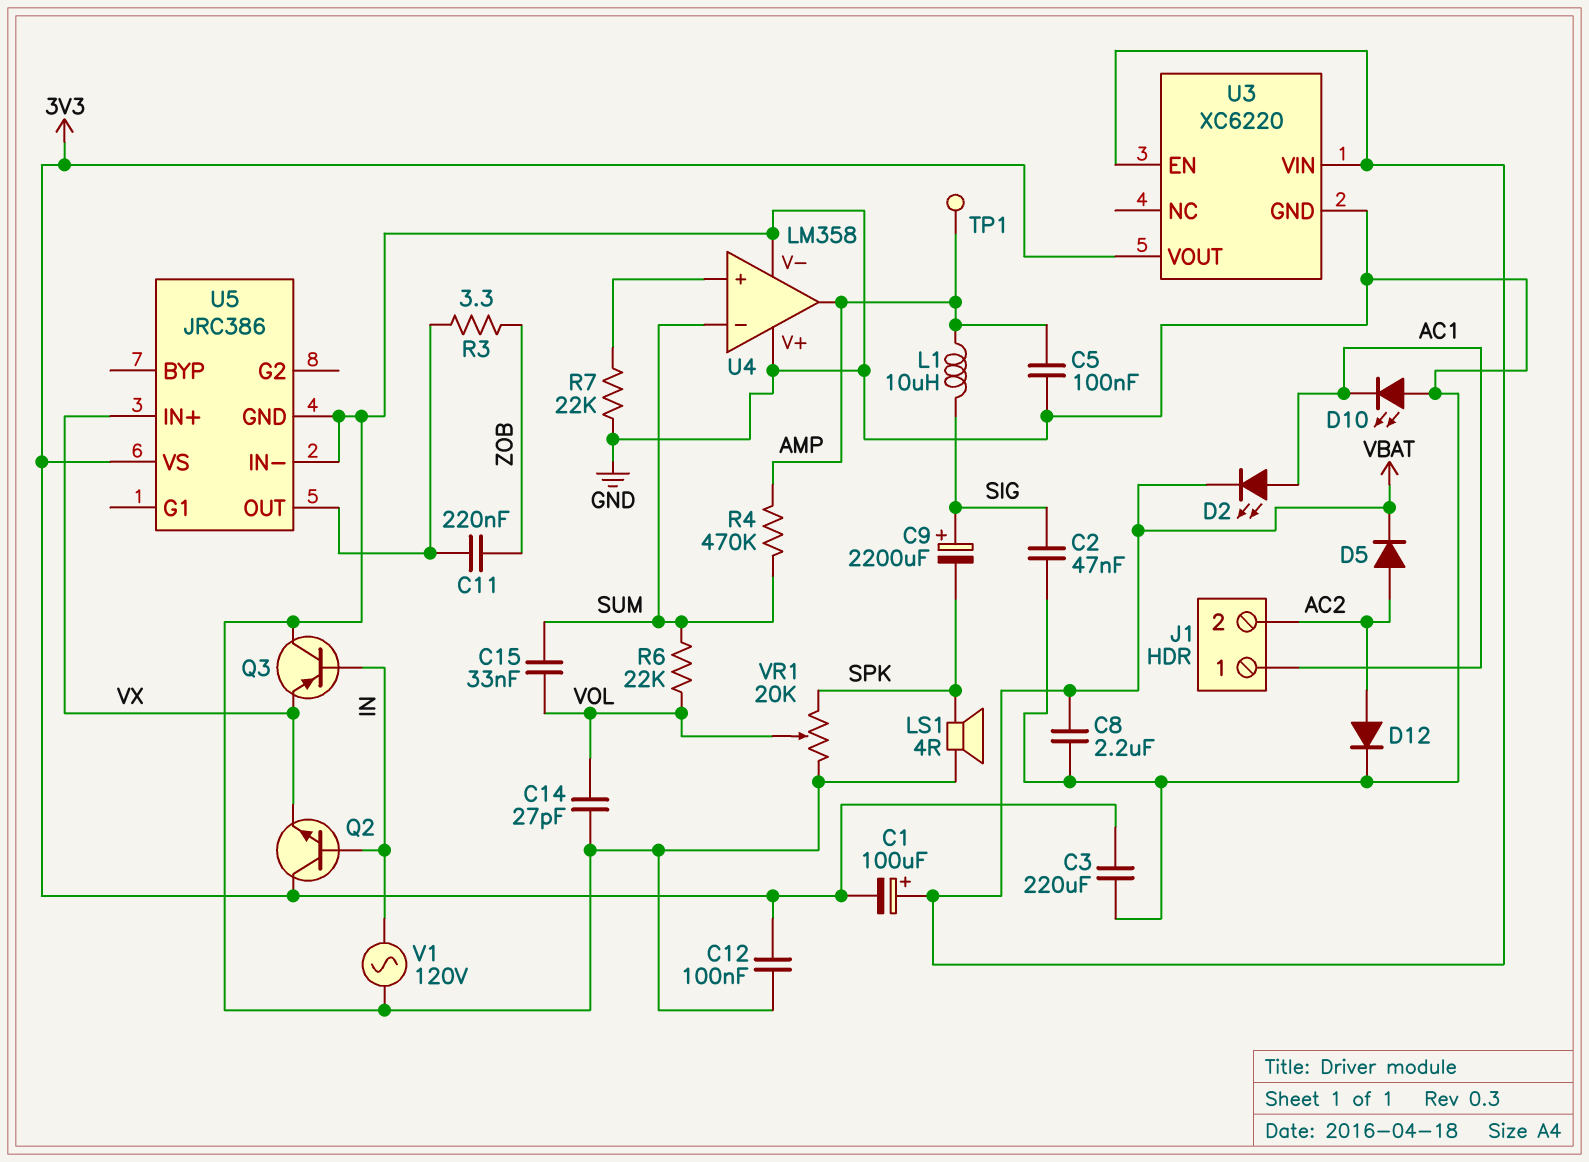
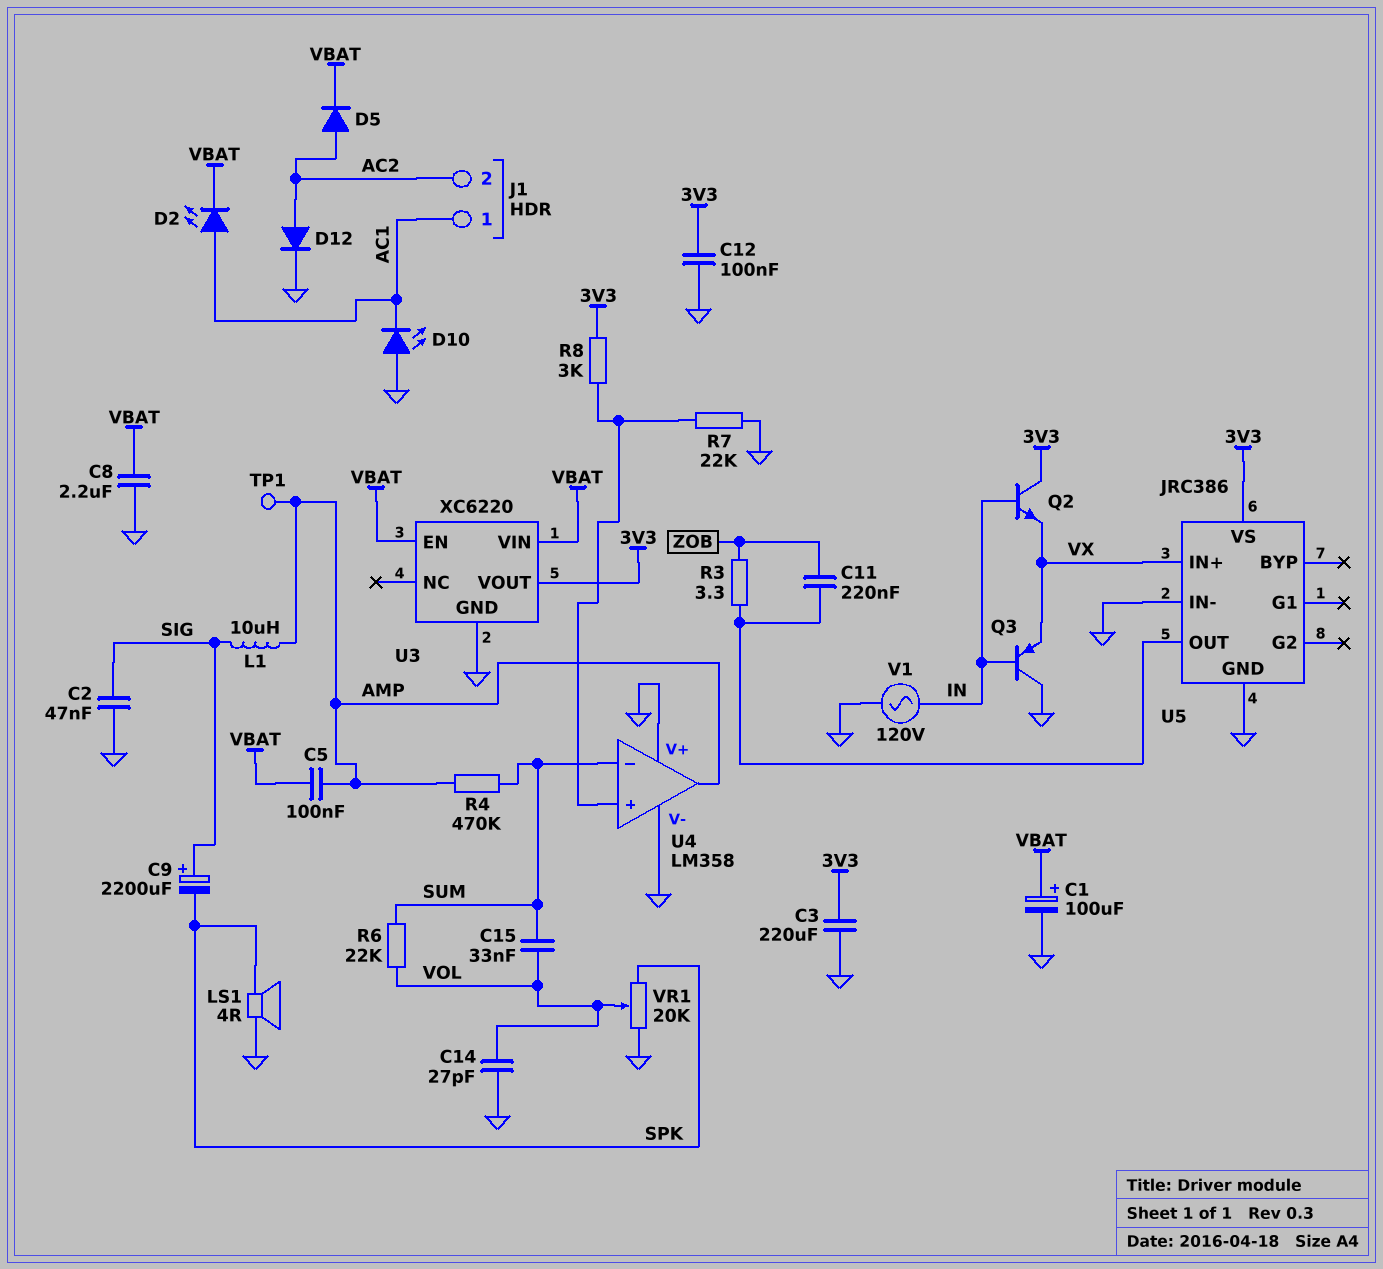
C1: 100uF (plus VBAT, minus 3V3) -> 100uF (plus VBAT, minus GND)
C5: 100nF (AMP, GND) -> 100nF (AMP, VBAT)
R8: none -> 3k (3V3, U4/in+)

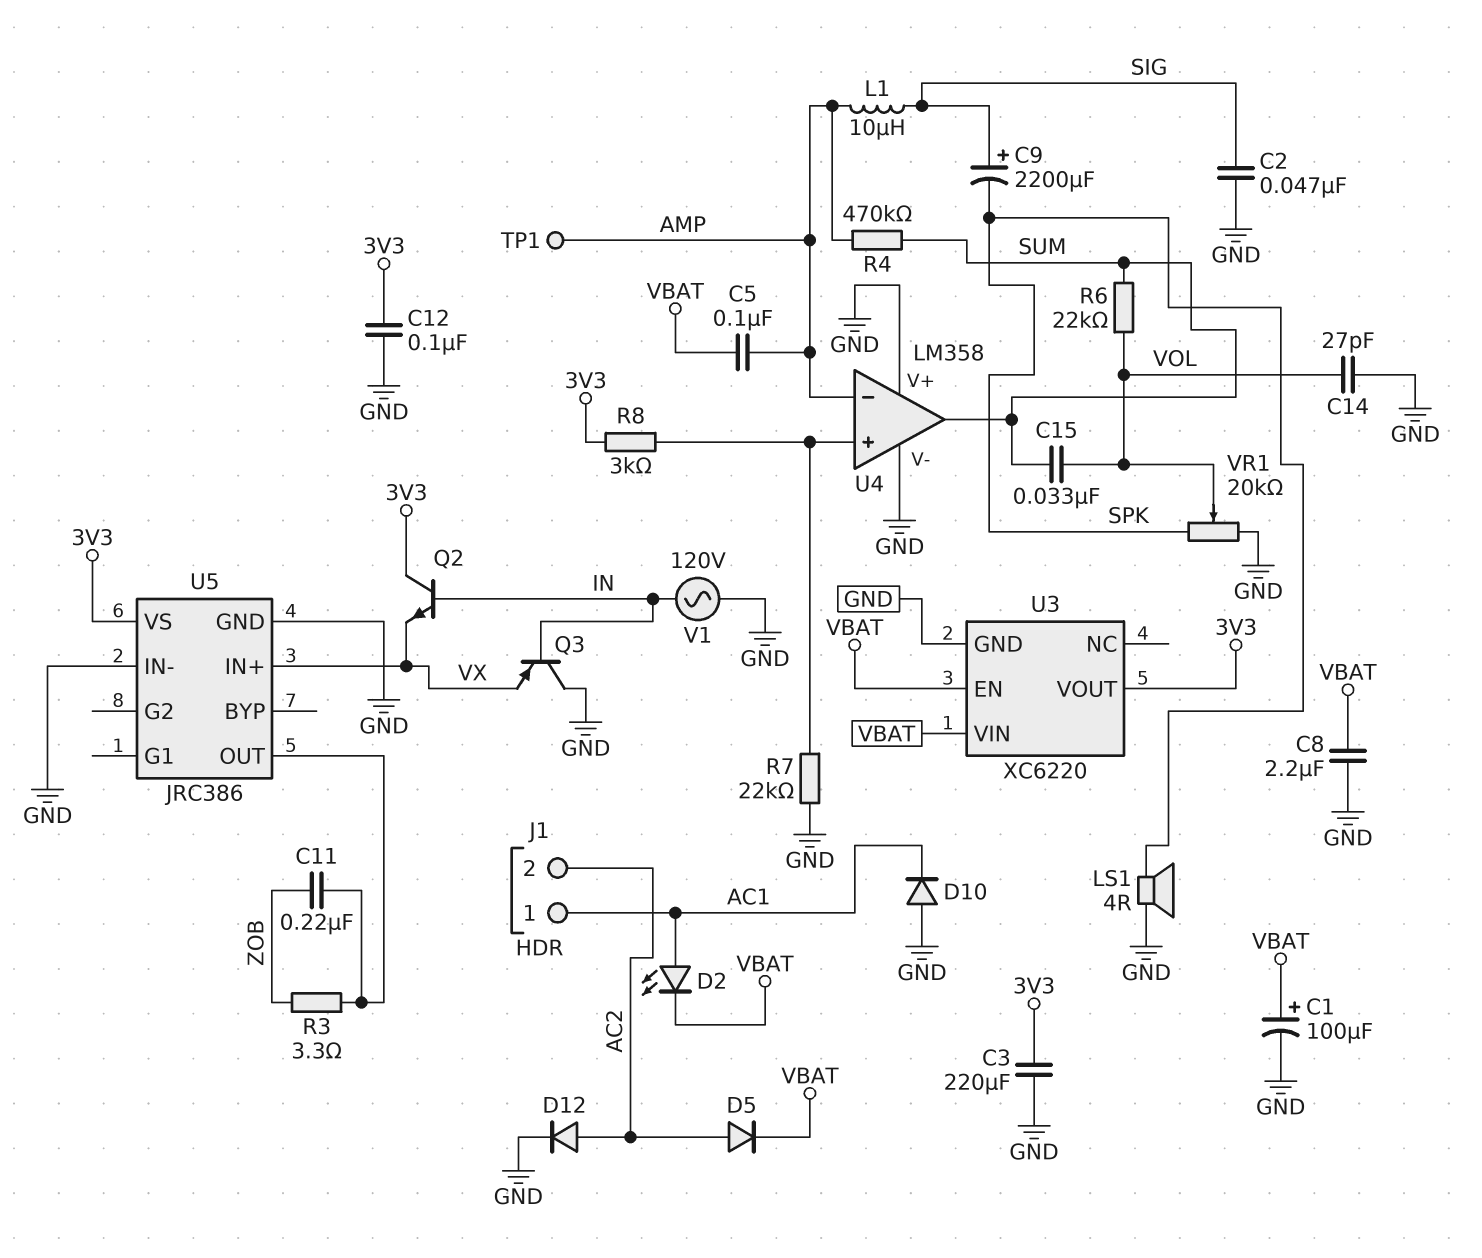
D10: LED (A GND, K AC1) -> diode (A GND, K AC1)
U4 pin in-: SUM -> AMP
U4 pin out: AMP -> SUM

